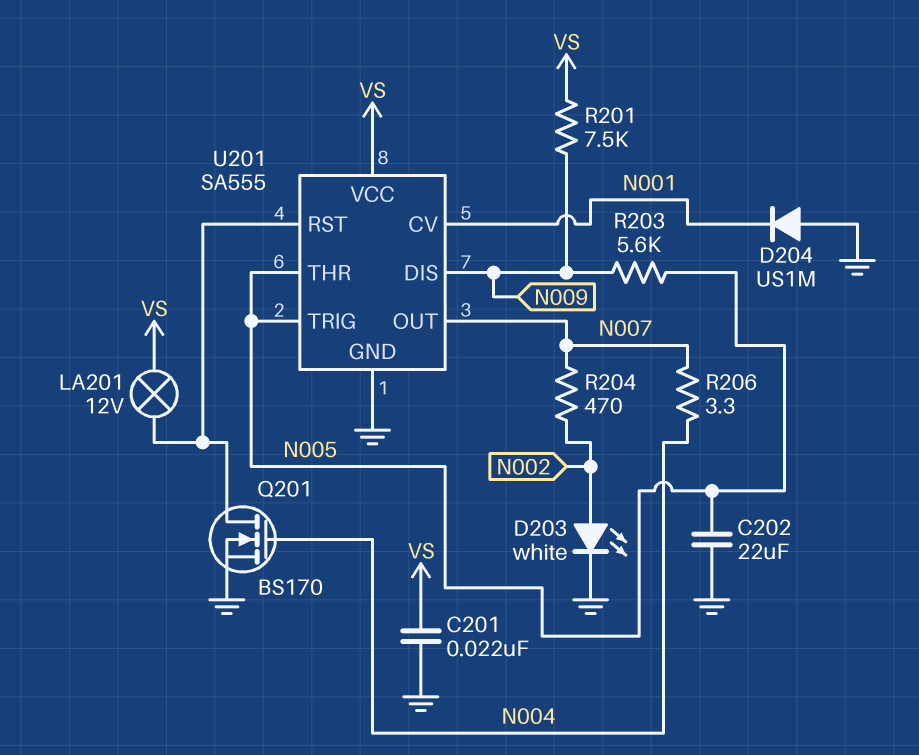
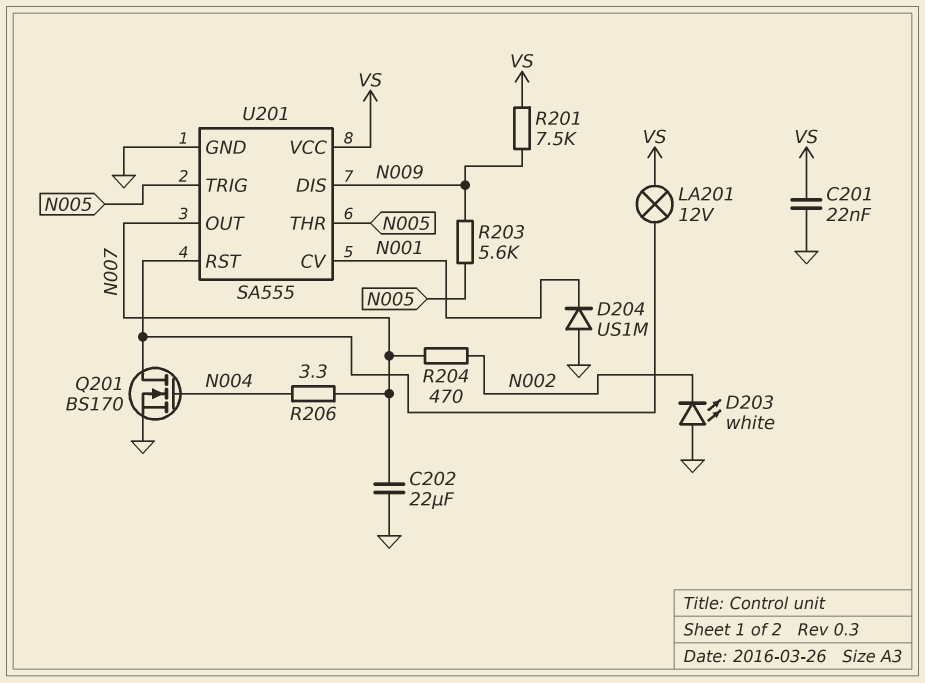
C202: 22uF (GND, N005) -> 22uF (GND, N007)
D203: LED white (A N002, K GND) -> LED white (A GND, K N002)

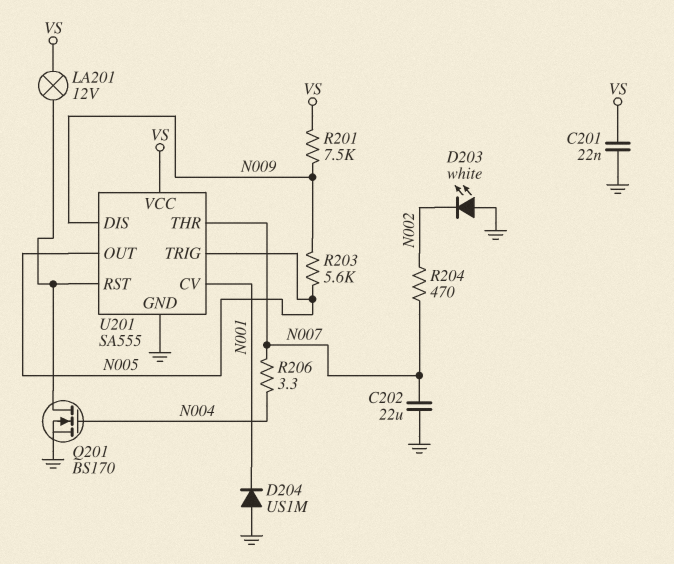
U201 pin OUT: N007 -> N005
U201 pin THR: N005 -> N007

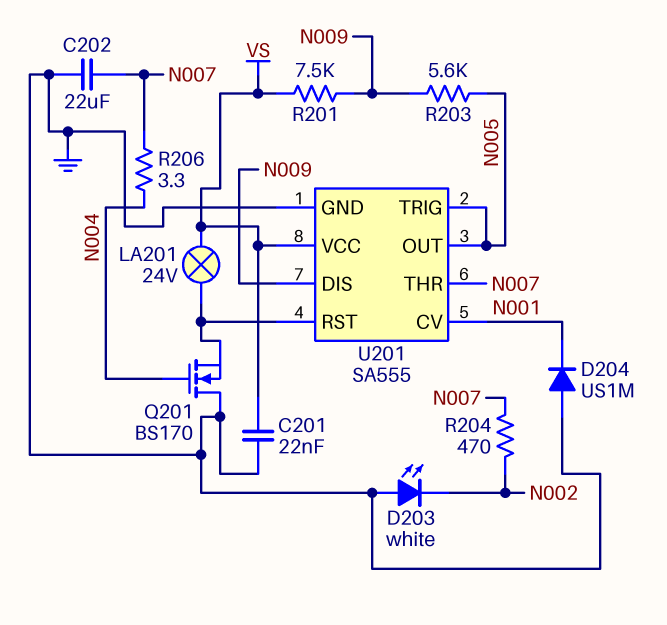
LA201: lamp 12V (U201/RST, VS) -> lamp 24V (U201/RST, VS)
Q201: NMOS BS170 (G N004, D U201/RST, S GND) -> NMOS BS170 (G N004, D GND, S U201/RST)

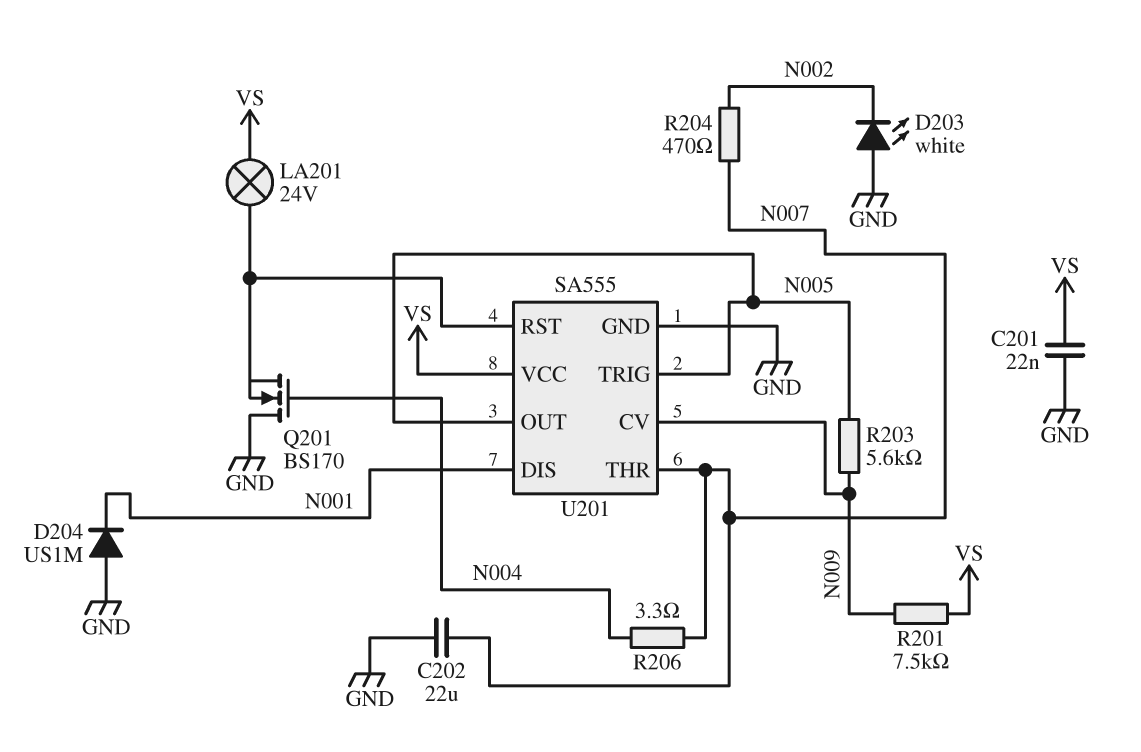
U201 pin CV: N001 -> N009
U201 pin DIS: N009 -> N001

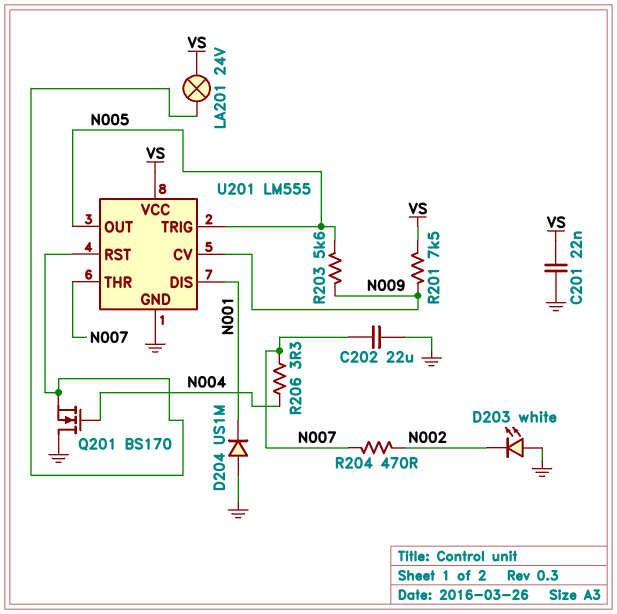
U201: SA555 -> LM555

